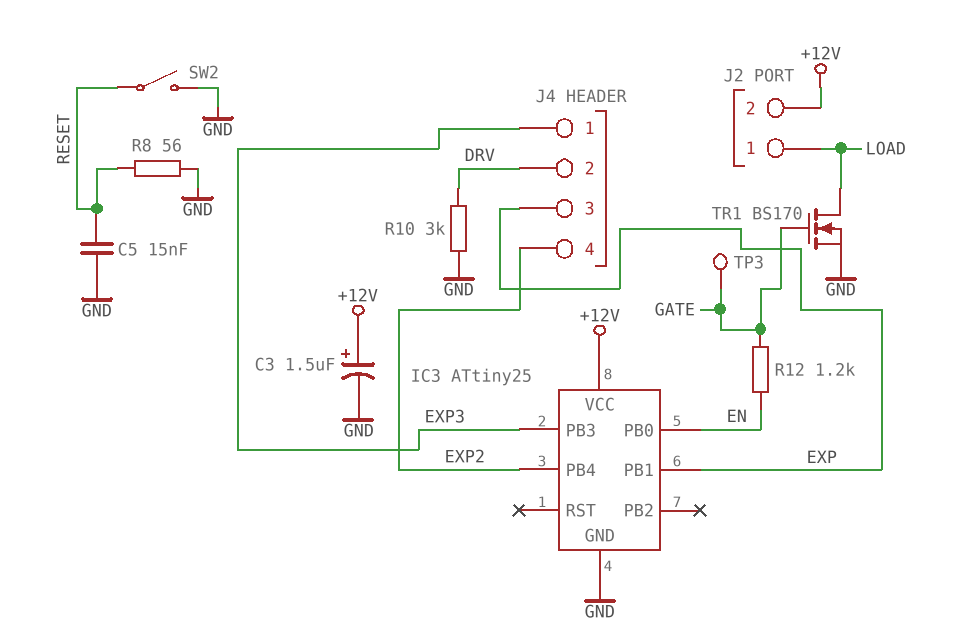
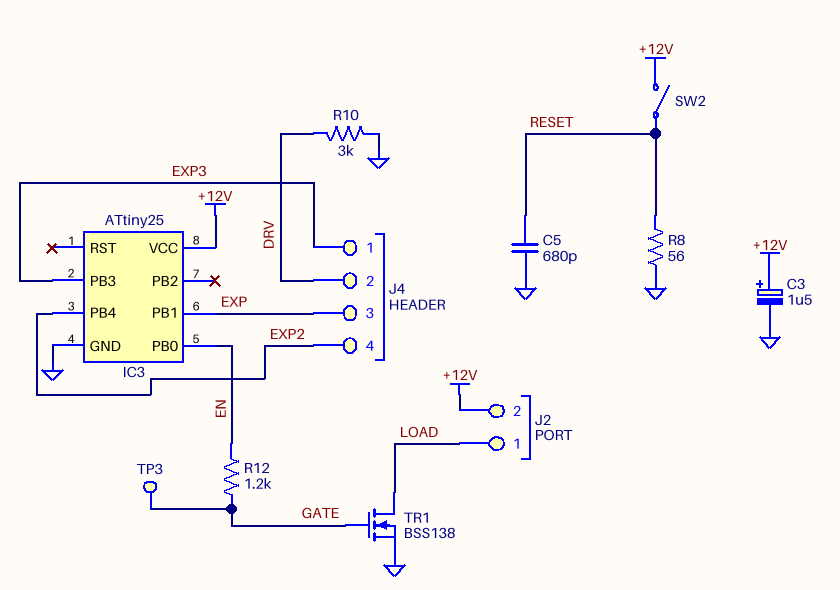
C5: 15nF (GND, RESET) -> 680pF (GND, RESET)
SW2: switch (GND, RESET) -> switch (+12V, RESET)
TR1: NMOS BS170 (G GATE, D LOAD, S GND) -> NMOS BSS138 (G GATE, D LOAD, S GND)

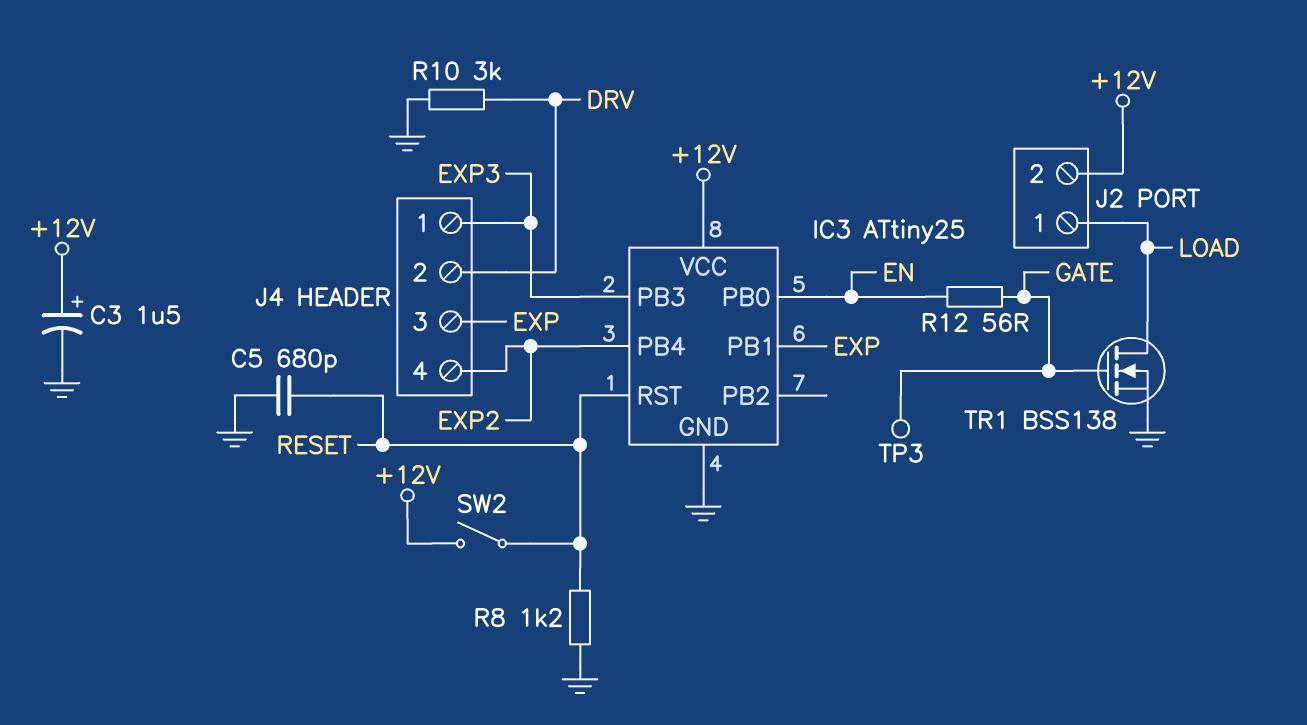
IC3 pin RST: none -> RESET
R8: 56 (GND, RESET) -> 1.2k (GND, RESET)
R12: 1.2k (EN, GATE) -> 56 (EN, GATE)

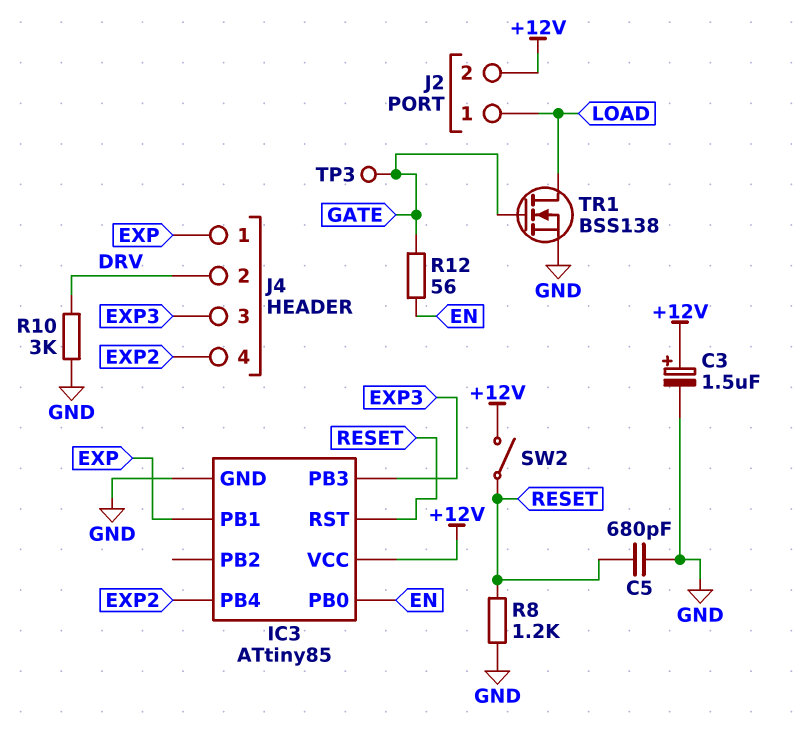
IC3: ATtiny25 -> ATtiny85
J4 pin 1: EXP3 -> EXP
J4 pin 3: EXP -> EXP3

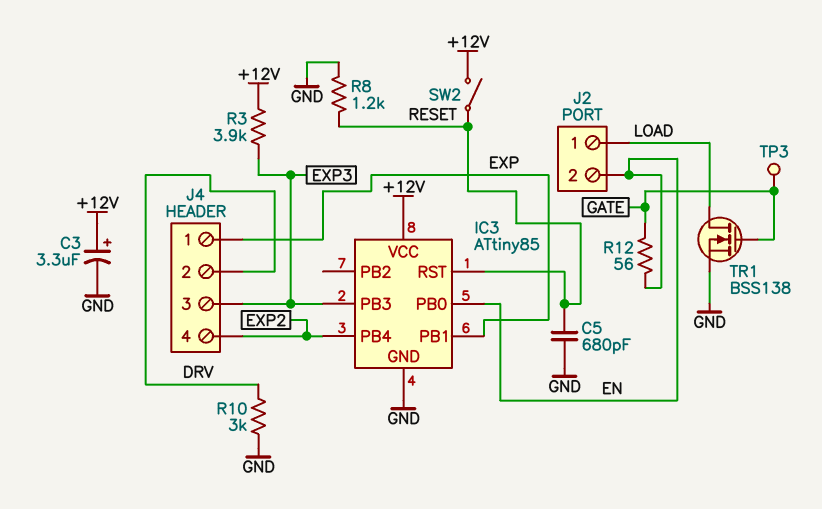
C3: 1.5uF (plus +12V, minus GND) -> 3.3uF (plus +12V, minus GND)
J2 pin 2: +12V -> EN
R3: none -> 3.9k (+12V, EXP3)

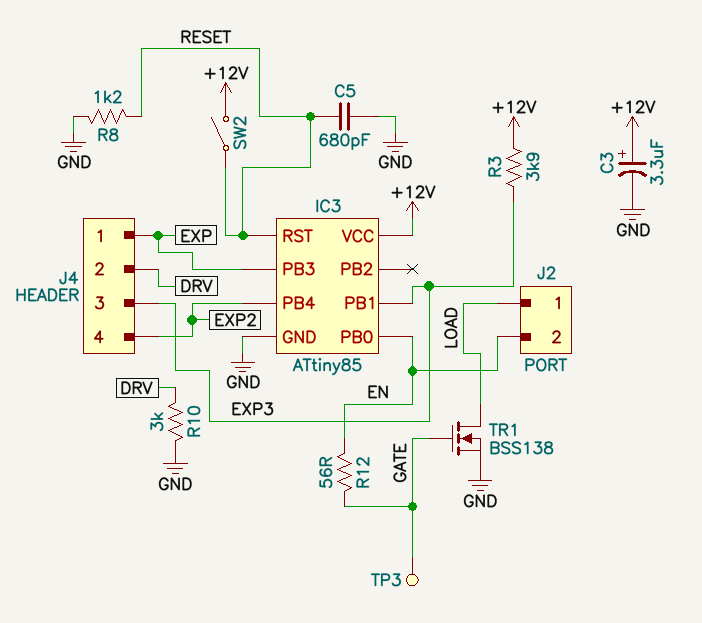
IC3 pin PB1: EXP -> EXP3
IC3 pin PB3: EXP3 -> EXP

